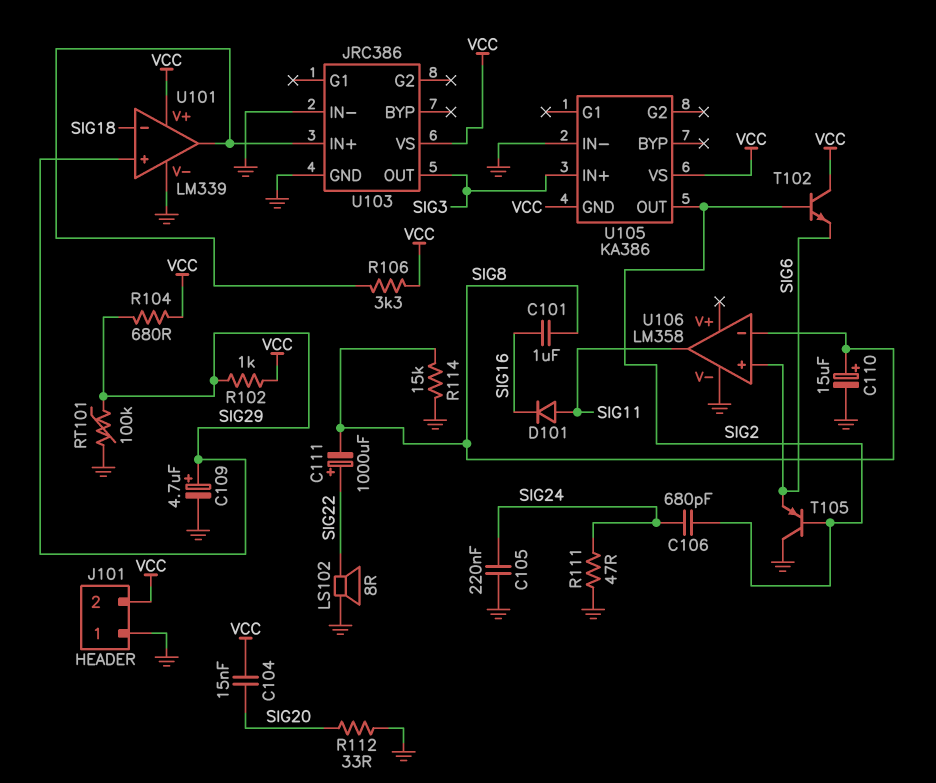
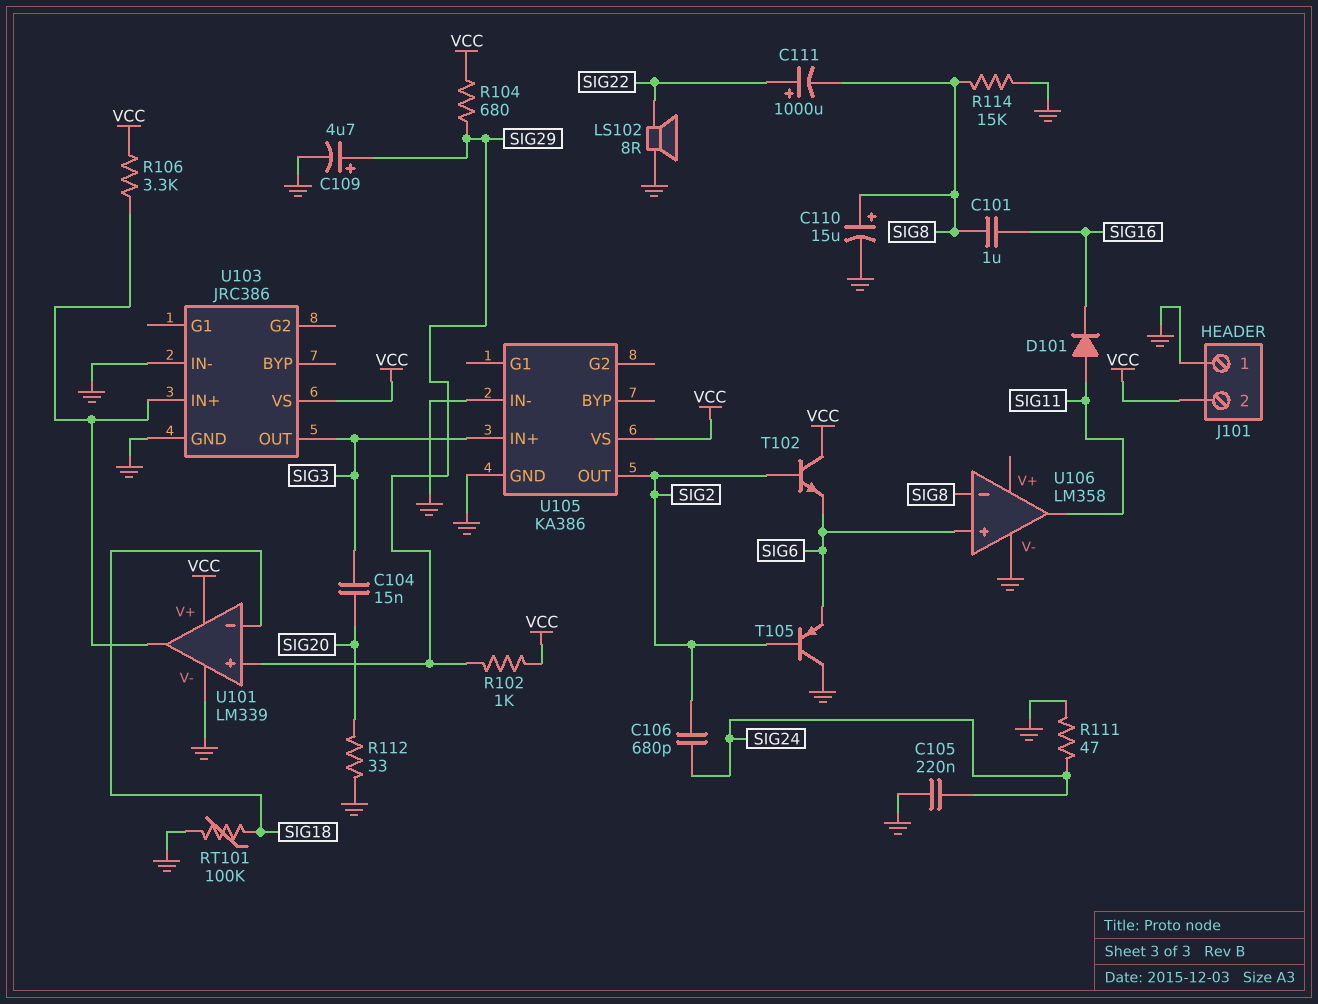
C104: 15nF (SIG20, VCC) -> 15nF (SIG3, SIG20)
RT101: 100k (GND, SIG29) -> 100k (GND, SIG18)
U105 pin GND: VCC -> GND

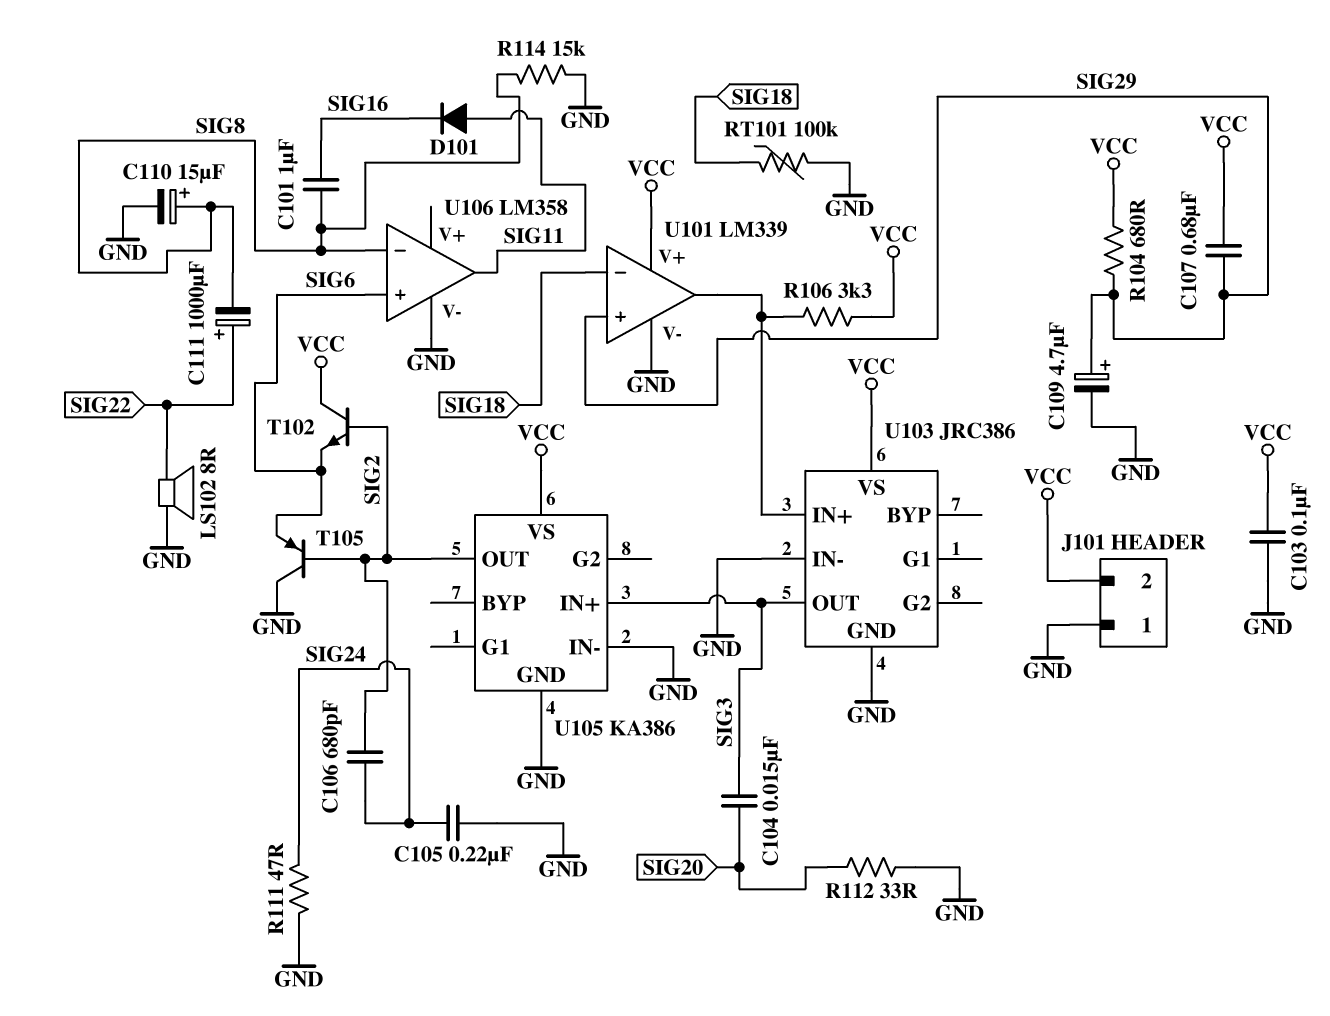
C103: none -> 100nF (GND, VCC)
C107: none -> 680nF (SIG29, VCC)
R102: 1k (SIG29, VCC) -> none

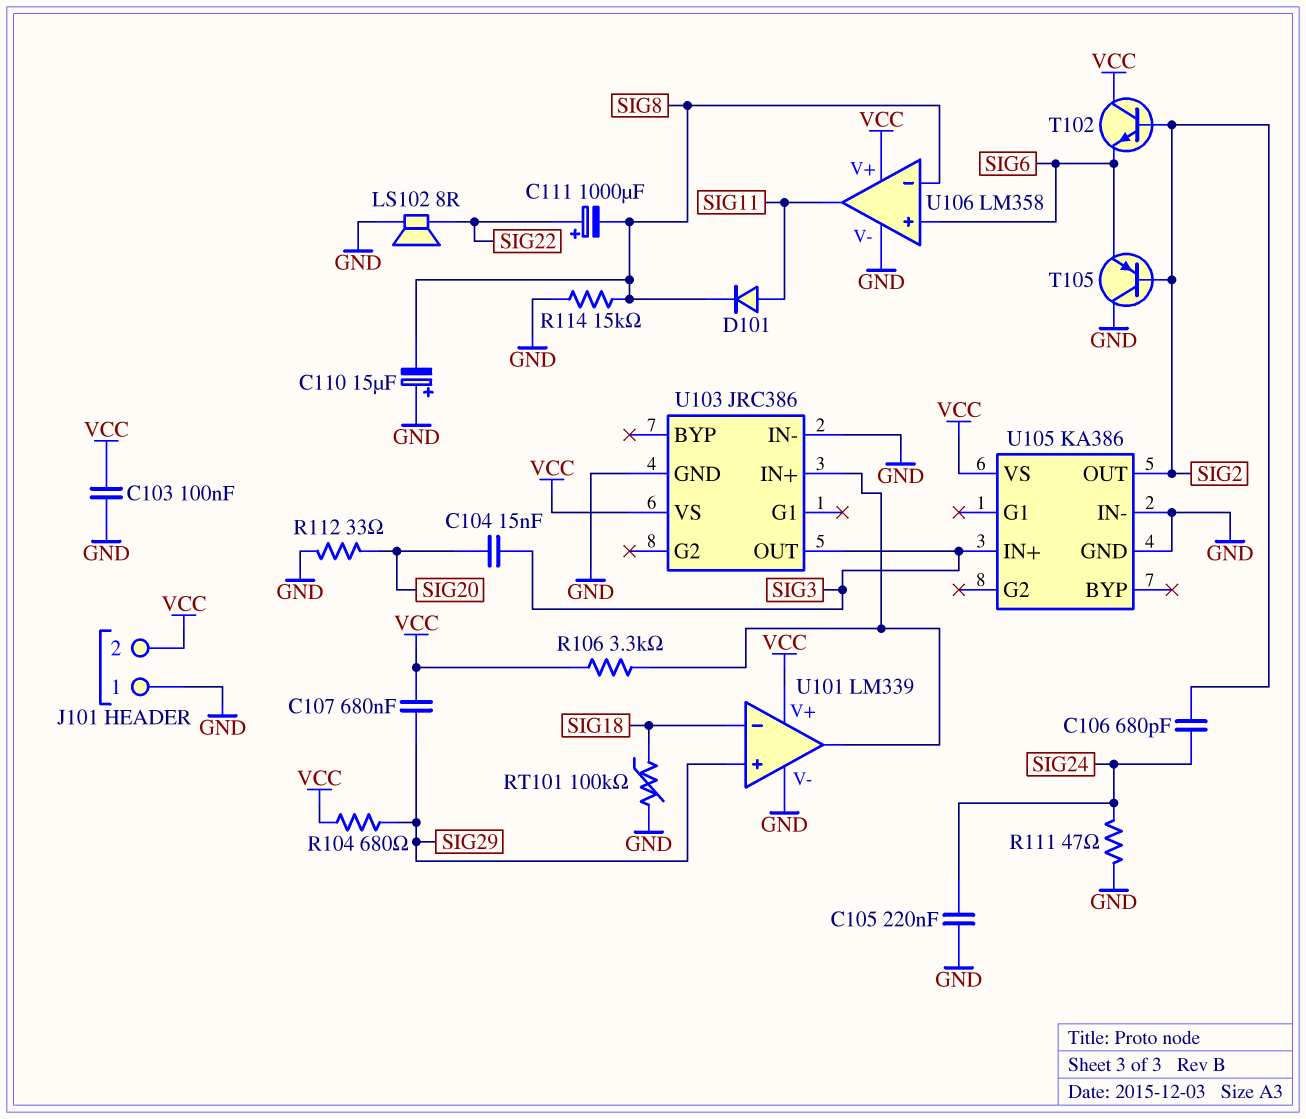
C101: 1uF (SIG8, SIG16) -> none
C109: 4.7uF (plus SIG29, minus GND) -> none
C110: 15uF (plus SIG8, minus GND) -> 15uF (plus GND, minus SIG8)
D101: diode (A SIG11, K SIG16) -> diode (A SIG11, K SIG8)
U106 pin V+: none -> VCC

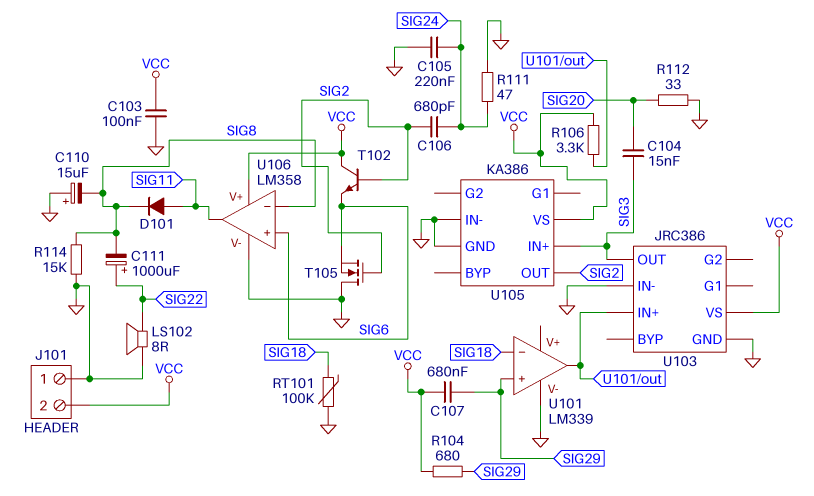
T105: PNP (B SIG2, C GND, E SIG6) -> NMOS (G SIG2, D GND, S SIG6)
U101 pin V+: VCC -> none

